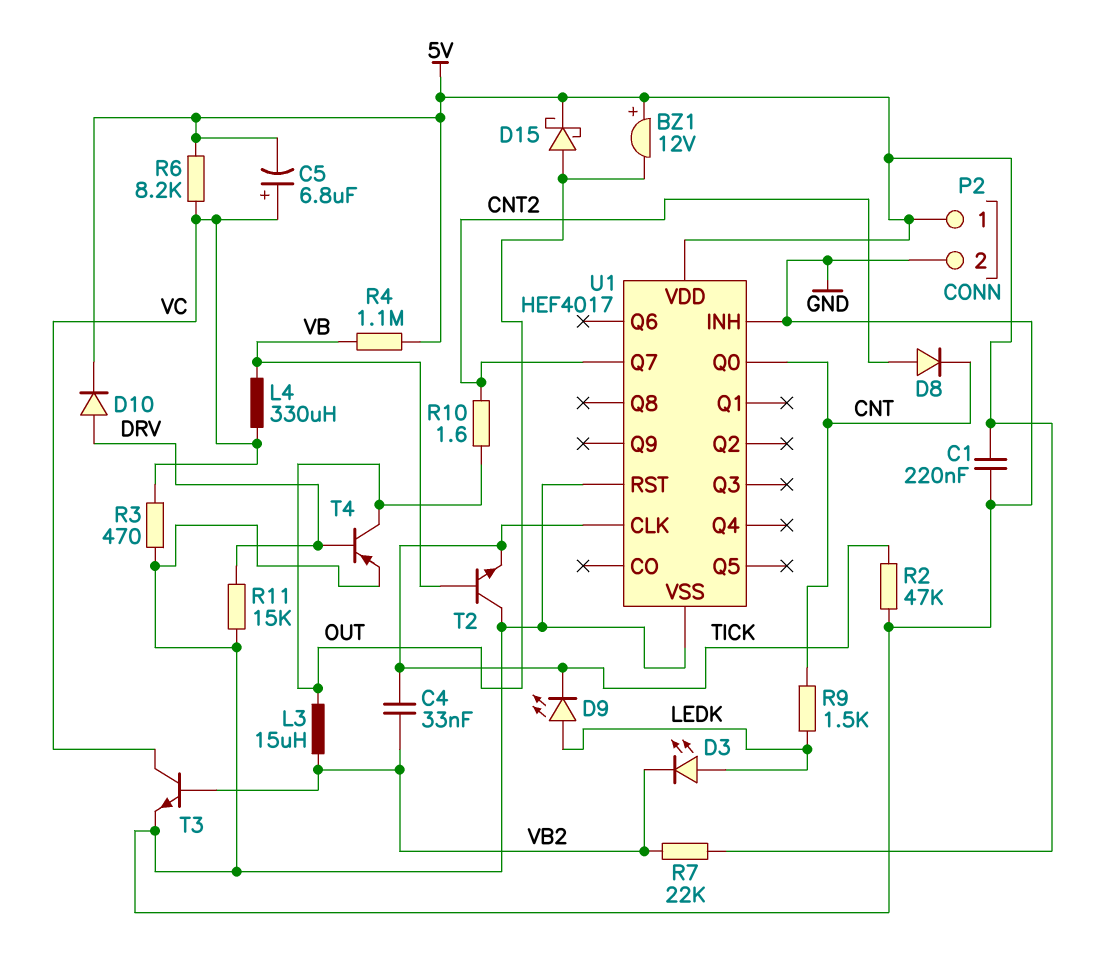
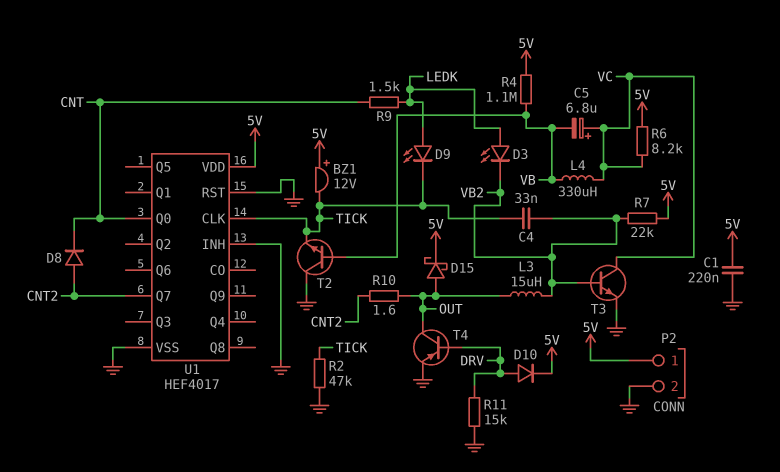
BZ1: buzzer 12V (plus 5V, minus OUT) -> buzzer 12V (plus 5V, minus TICK)
C5: 6.8uF (plus VC, minus 5V) -> 6.8uF (plus VC, minus VB)
R3: 470 (GND, VC) -> none

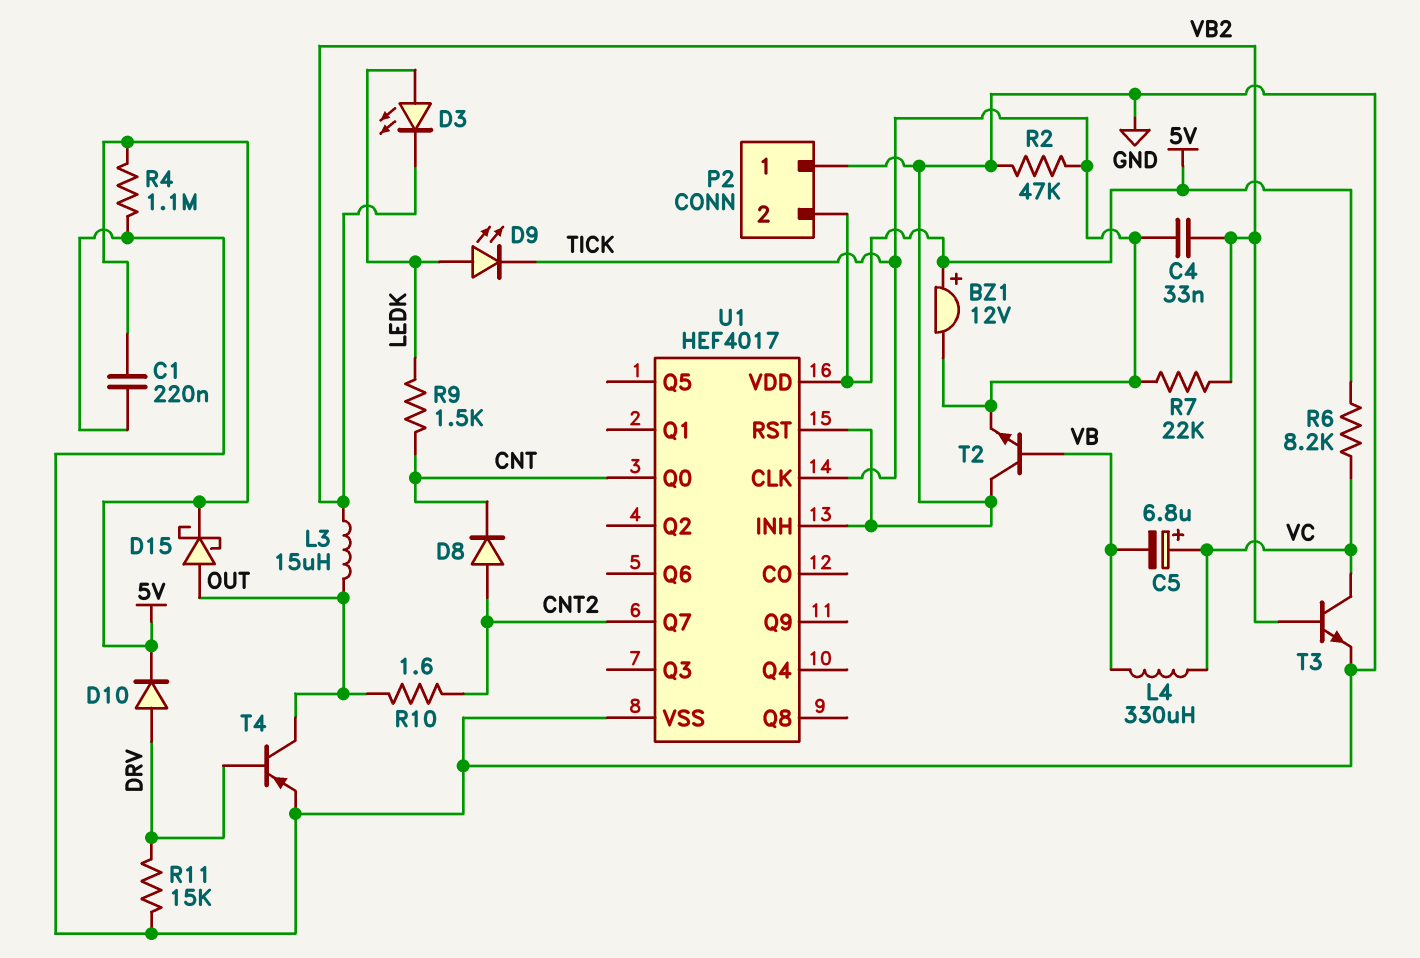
P2 pin 1: 5V -> GND
P2 pin 2: GND -> 5V
R4: 1.1M (5V, VB) -> 1.1M (5V, GND)
R7: 22k (5V, VB2) -> 22k (TICK, VB2)

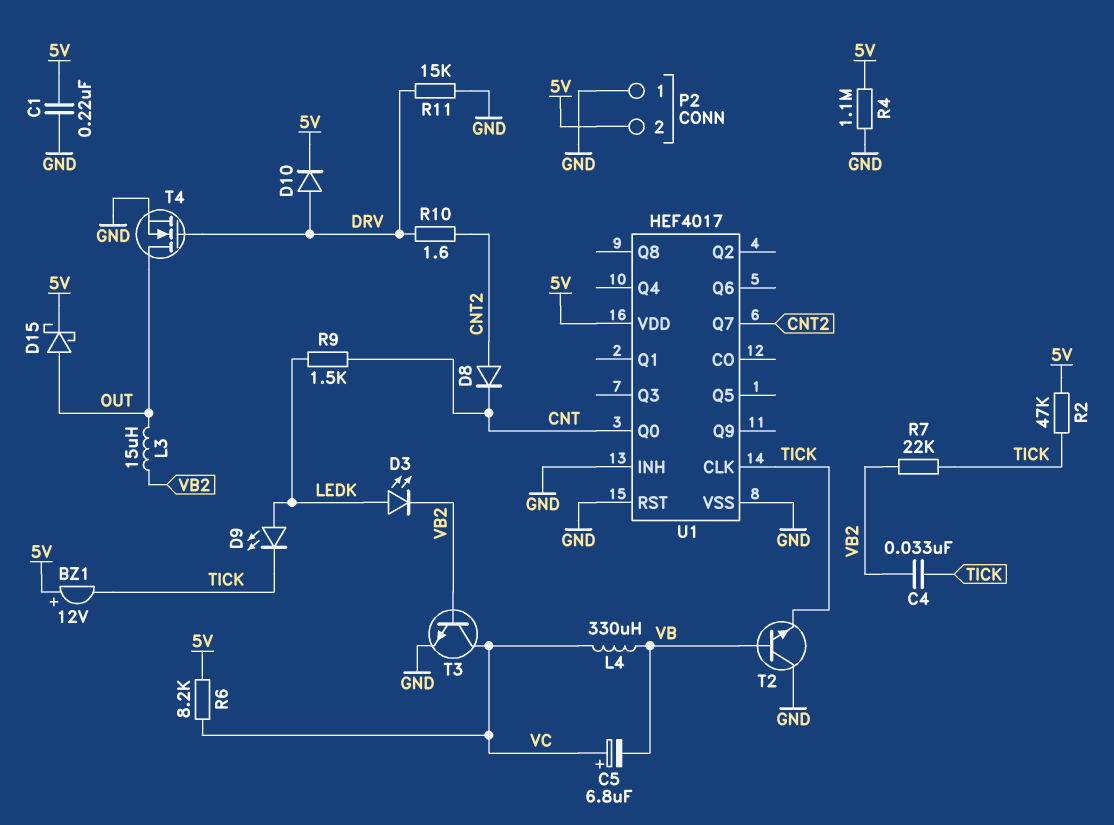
R2: 47k (GND, TICK) -> 47k (5V, TICK)
R10: 1.6 (CNT2, OUT) -> 1.6 (CNT2, DRV)
T4: PNP (B DRV, C OUT, E GND) -> NMOS (G DRV, D OUT, S GND)

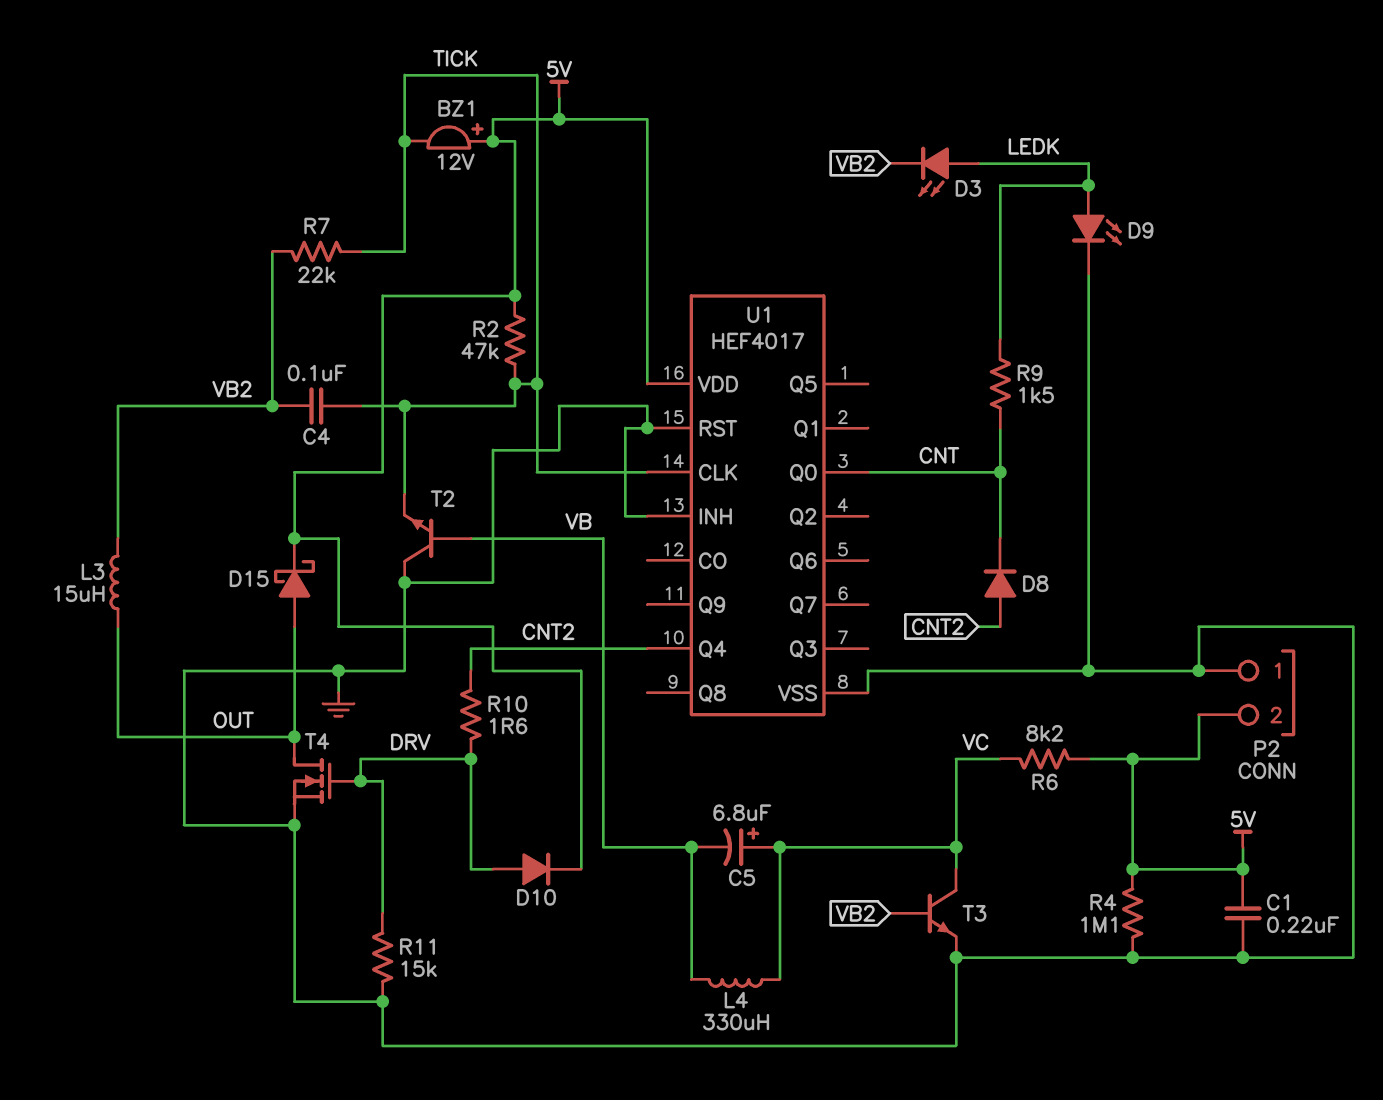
C4: 33nF (TICK, VB2) -> 100nF (TICK, VB2)
D9: LED (A LEDK, K TICK) -> LED (A LEDK, K GND)
U1 pin Q4: none -> CNT2
U1 pin Q7: CNT2 -> none

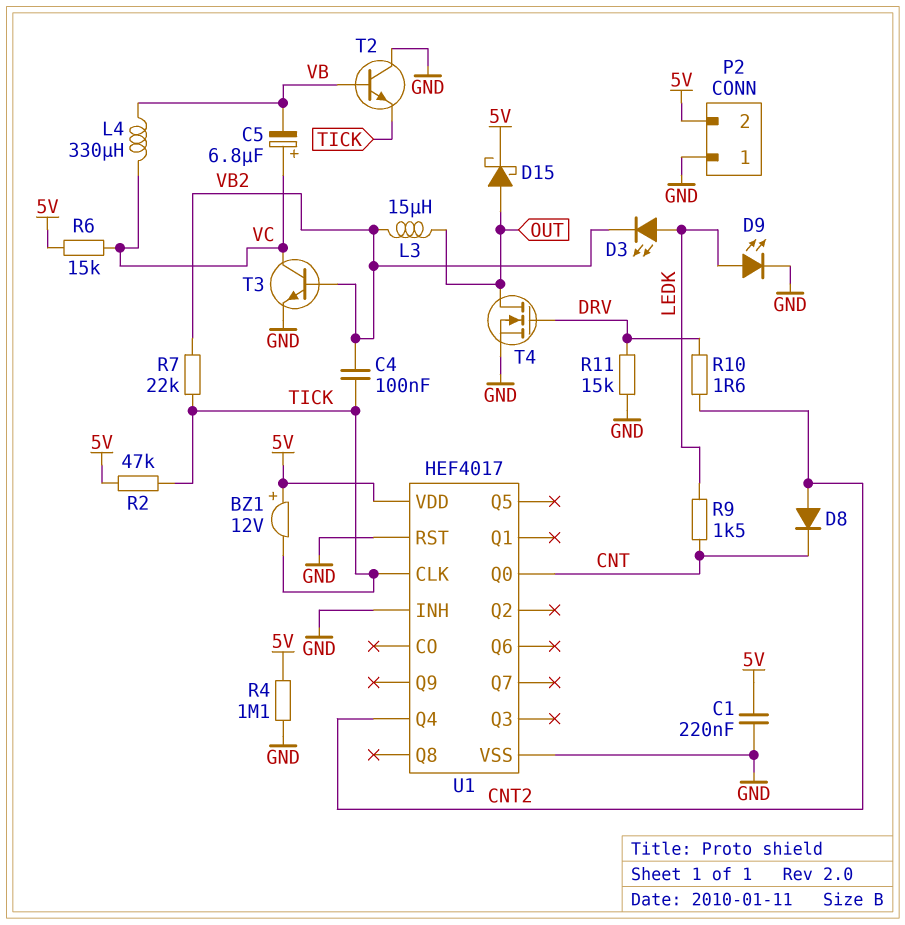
D10: diode (A DRV, K 5V) -> none
R6: 8.2k (5V, VC) -> 15k (5V, VC)

